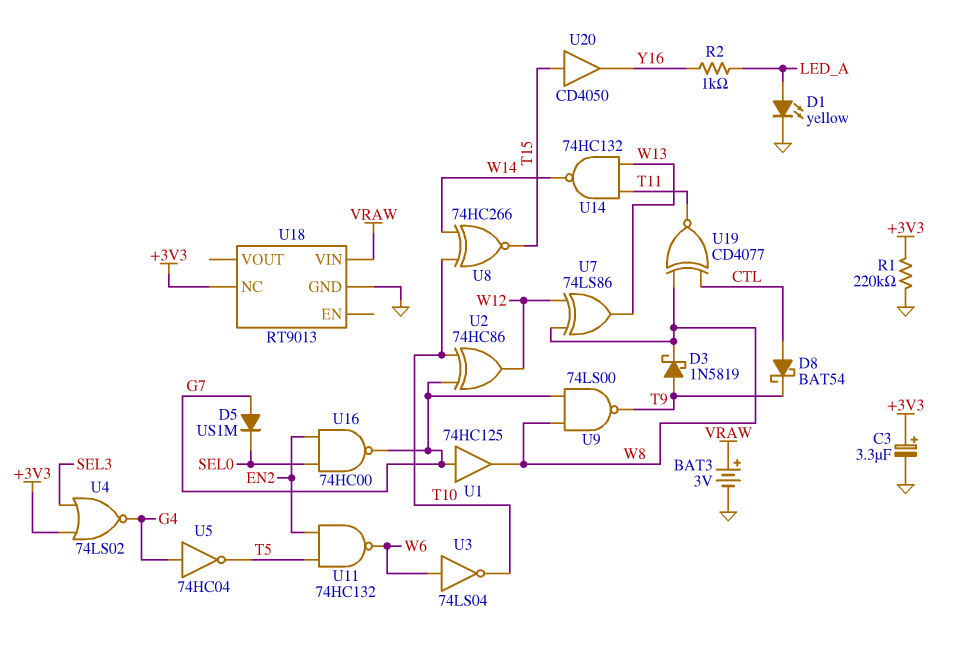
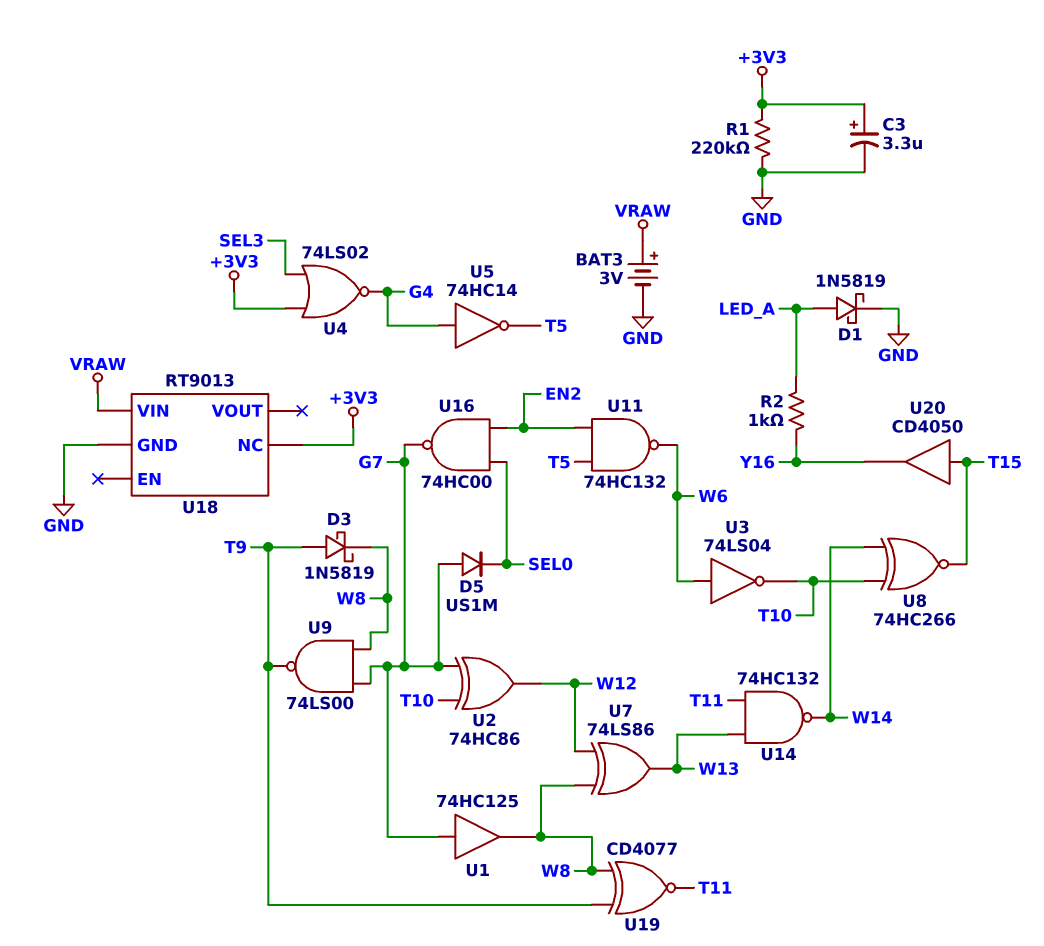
D1: LED yellow (A LED_A, K GND) -> schottky 1N5819 (A LED_A, K GND)
D8: schottky BAT54 (A CTL, K T9) -> none
U5: NOT 74HC04 (in G4, out T5) -> NOT 74HC14 (in G4, out T5)
U19: XNOR CD4077 (in CTL, in W8, out T11) -> XNOR CD4077 (in T9, in W8, out T11)

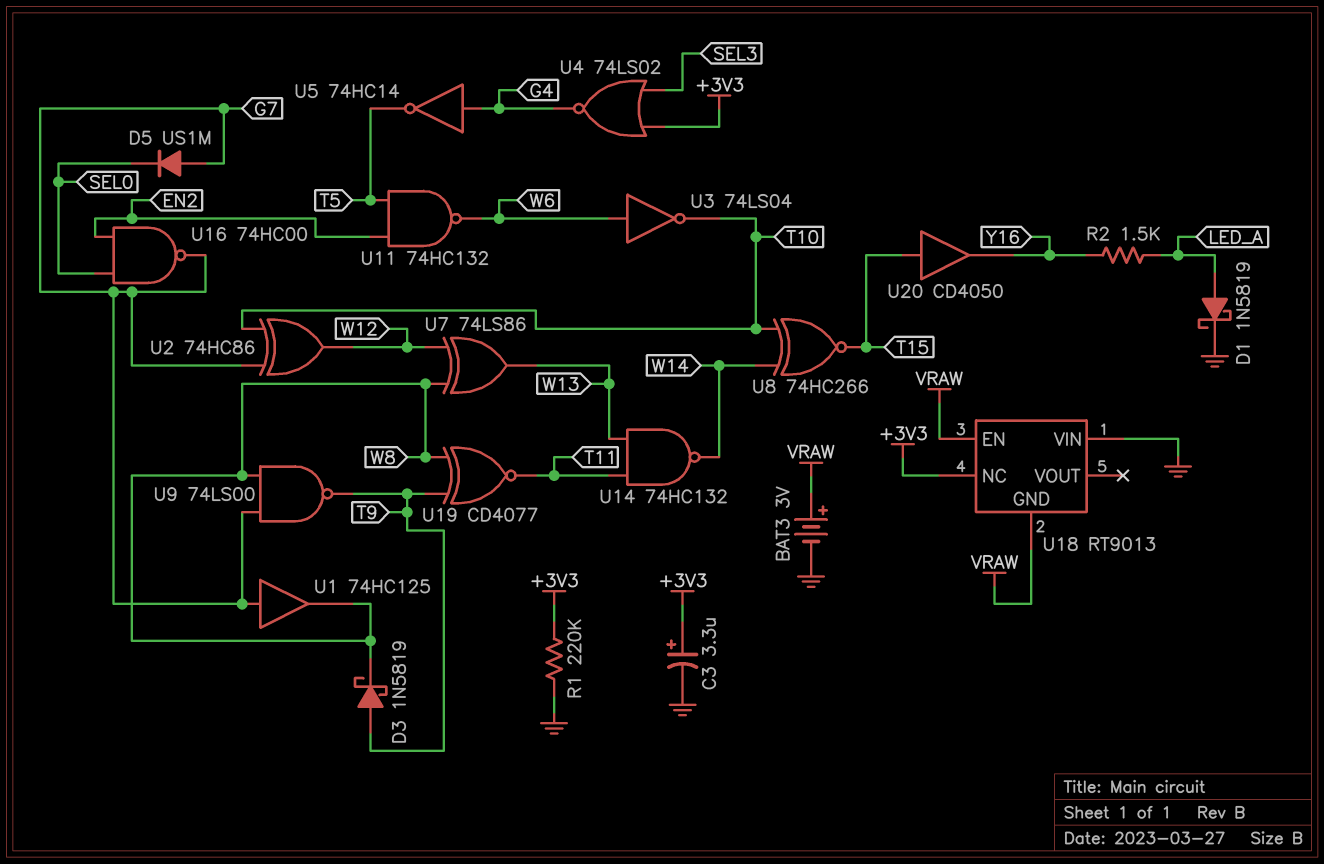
R2: 1k (LED_A, Y16) -> 1.5k (LED_A, Y16)
U18 pin EN: none -> VRAW
U18 pin GND: GND -> VRAW
U18 pin VIN: VRAW -> GND

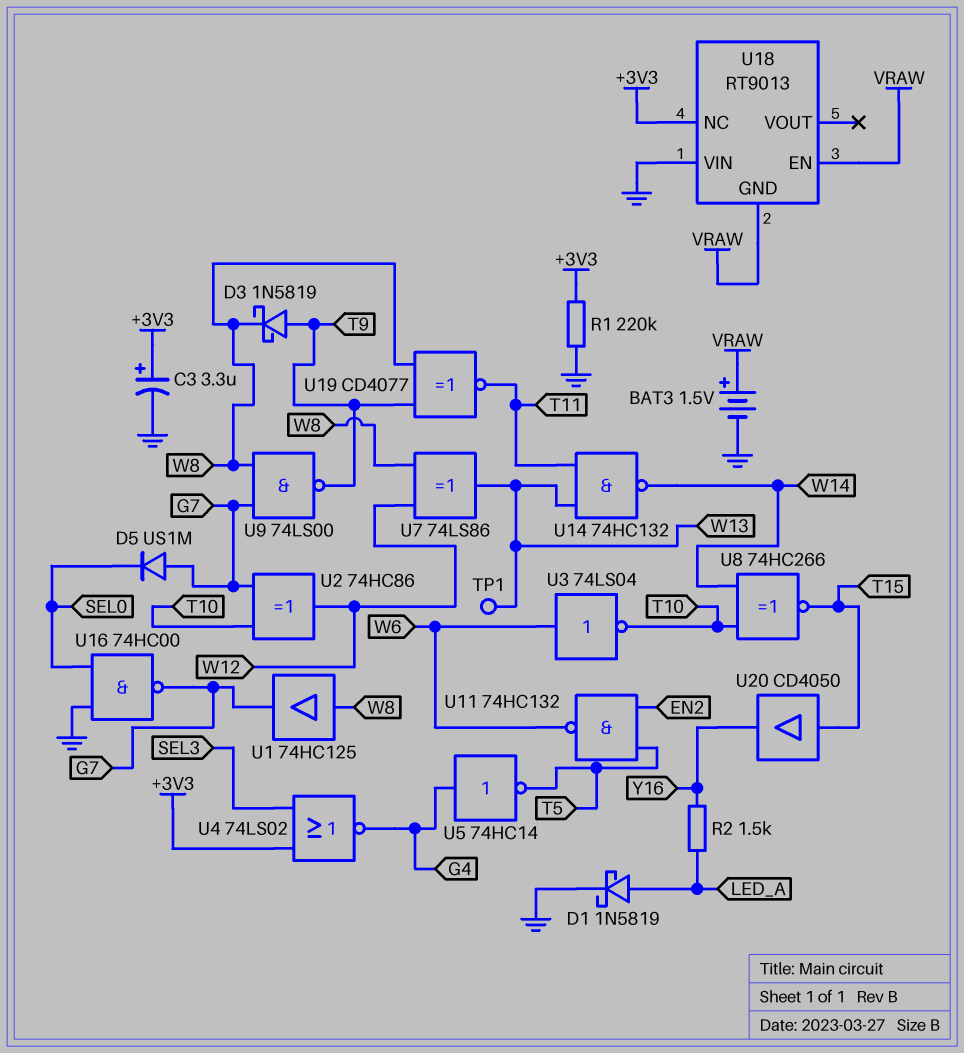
BAT3: 3V (plus VRAW, minus GND) -> 1.5V (plus VRAW, minus GND)
TP1: none -> test point (W13)
U1: buffer 74HC125 (in G7, out W8) -> buffer 74HC125 (in W8, out G7)
U16: NAND 74HC00 (in EN2, in SEL0, out G7) -> NAND 74HC00 (in GND, in SEL0, out G7)

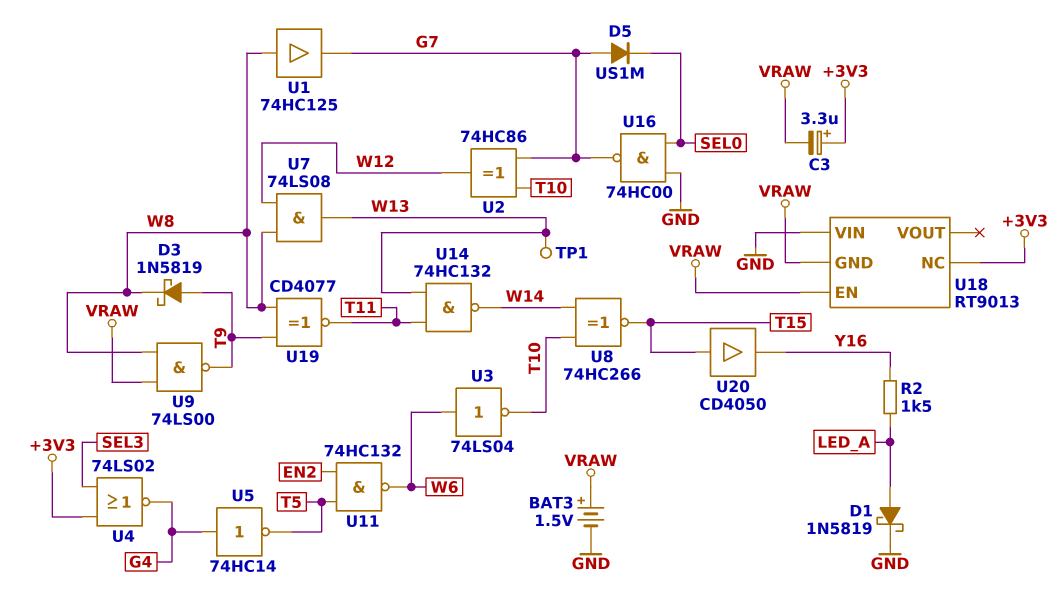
C3: 3.3uF (plus +3V3, minus GND) -> 3.3uF (plus +3V3, minus VRAW)
R1: 220k (+3V3, GND) -> none
U7: XOR 74LS86 (in W8, in W12, out W13) -> AND 74LS08 (in W8, in W12, out W13)
U9: NAND 74LS00 (in G7, in W8, out T9) -> NAND 74LS00 (in VRAW, in W8, out T9)

